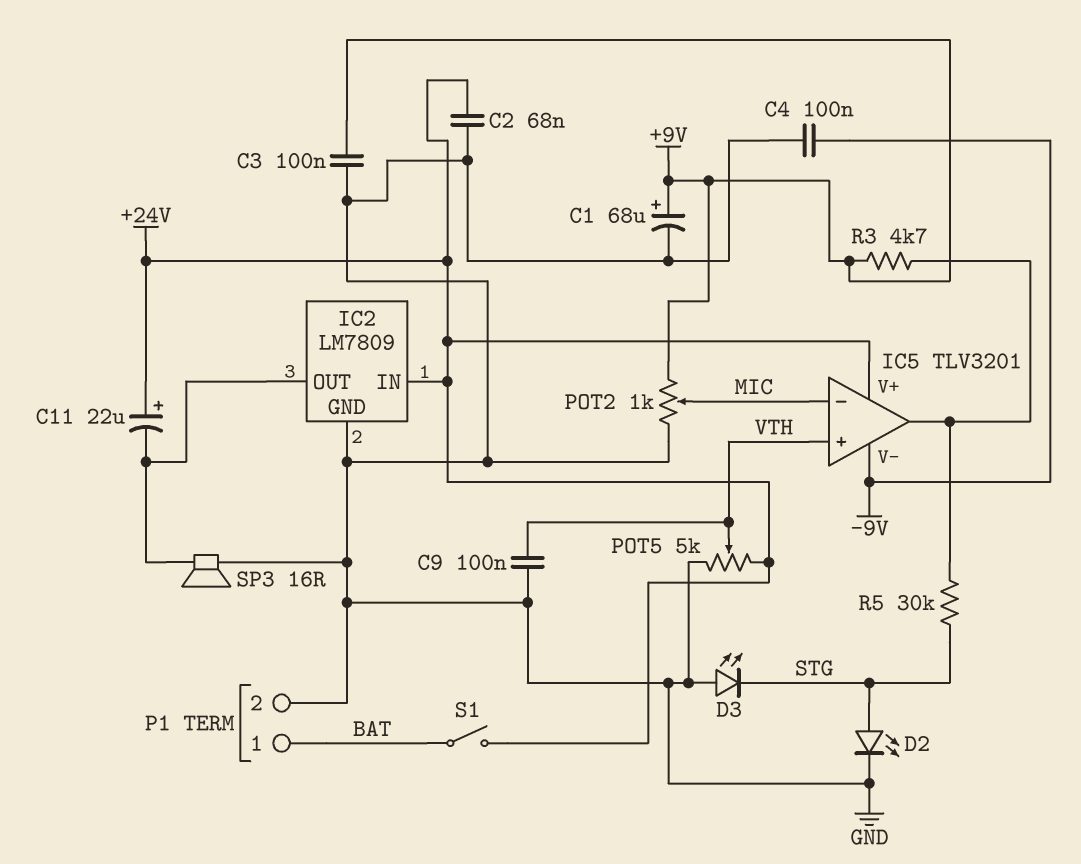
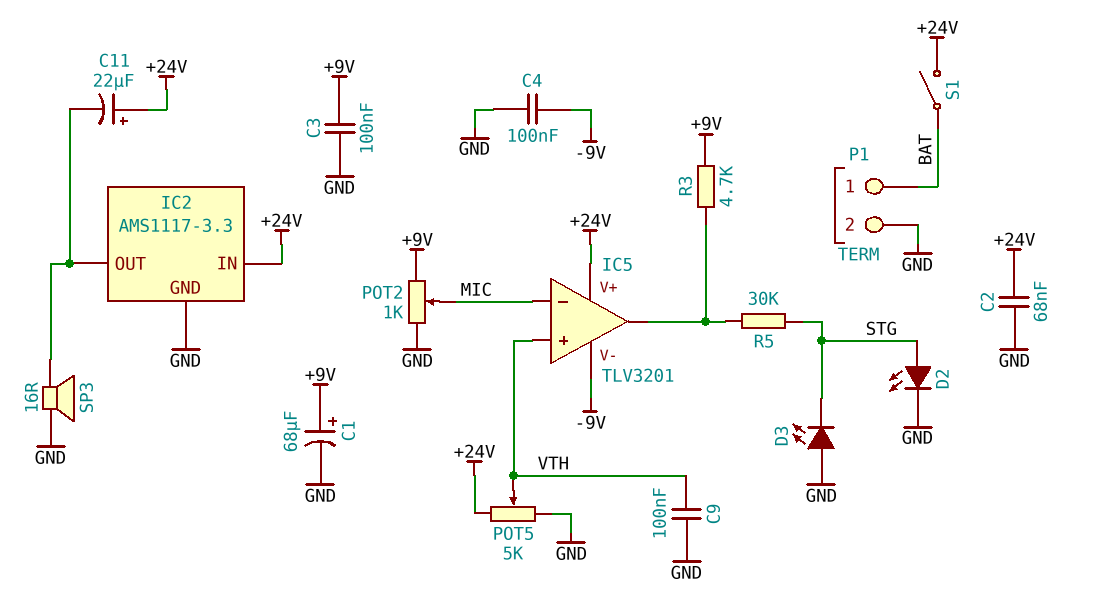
IC2: LM7809 -> AMS1117-3.3

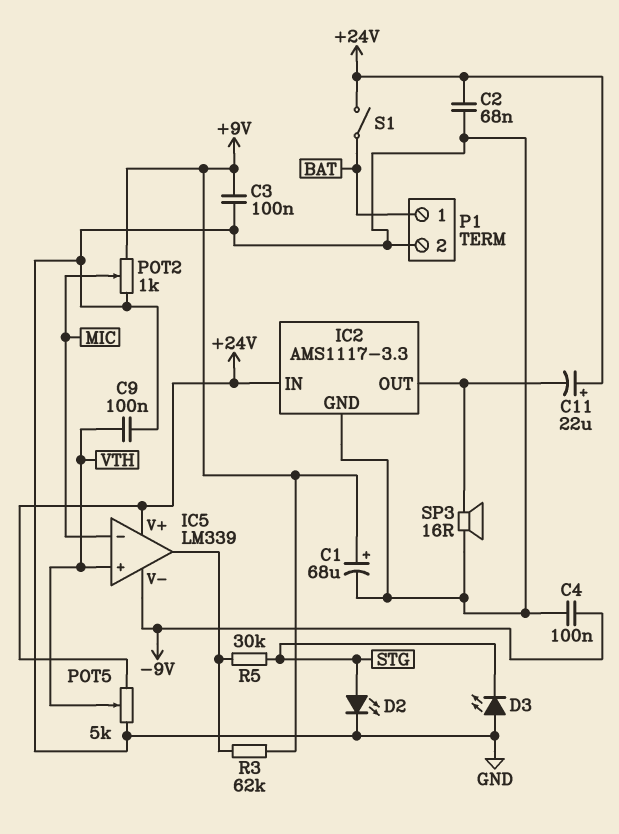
IC5: TLV3201 -> LM339
R3: 4.7k (+9V, IC5/out) -> 62k (+9V, IC5/out)

